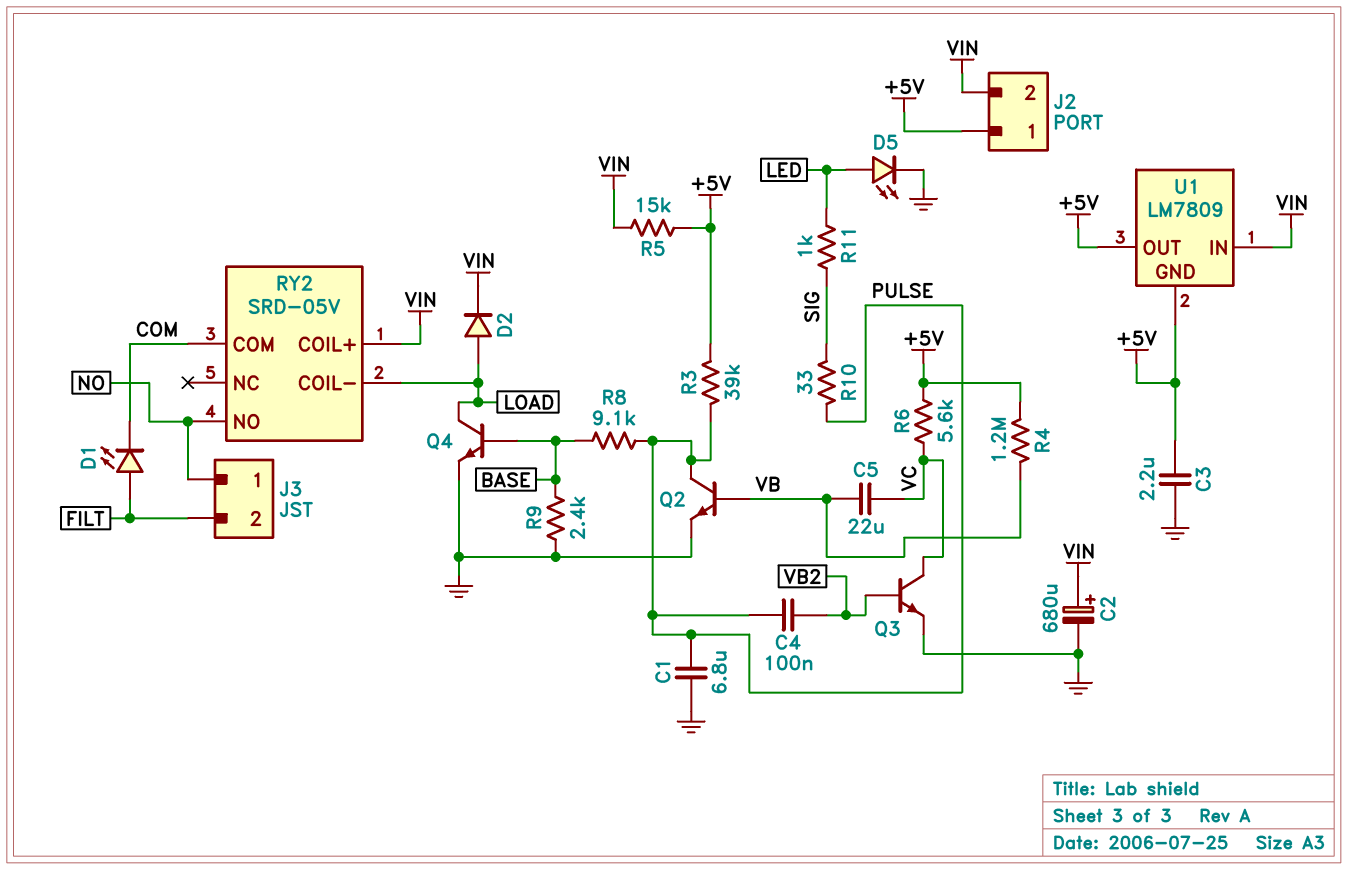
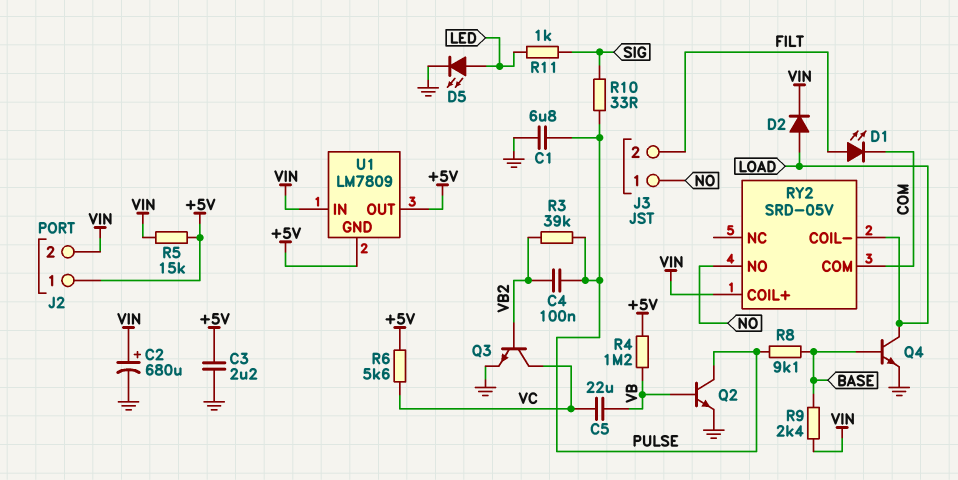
R3: 39k (+5V, PULSE) -> 39k (PULSE, VB2)
R9: 2.4k (BASE, GND) -> 2.4k (BASE, VIN)

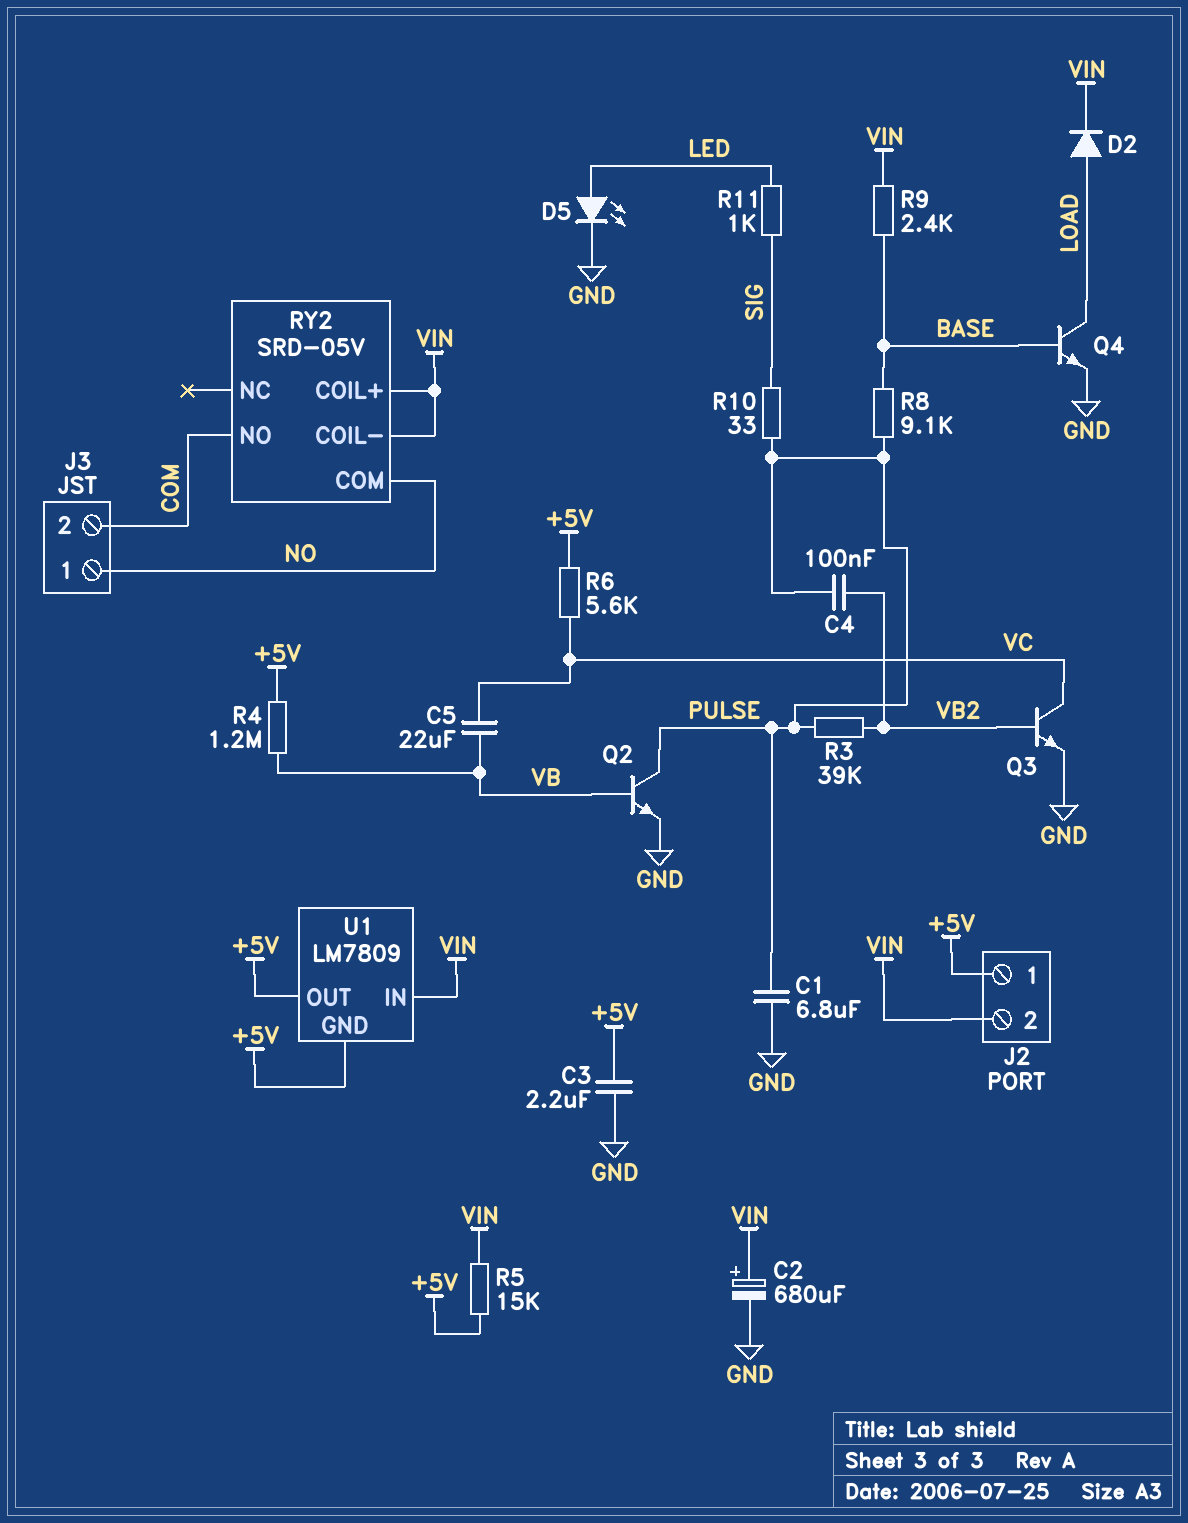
D1: LED (A FILT, K COM) -> none
J3 pin 2: FILT -> COM
RY2 pin COIL-: LOAD -> VIN
RY2 pin COM: COM -> NO
RY2 pin NO: NO -> COM

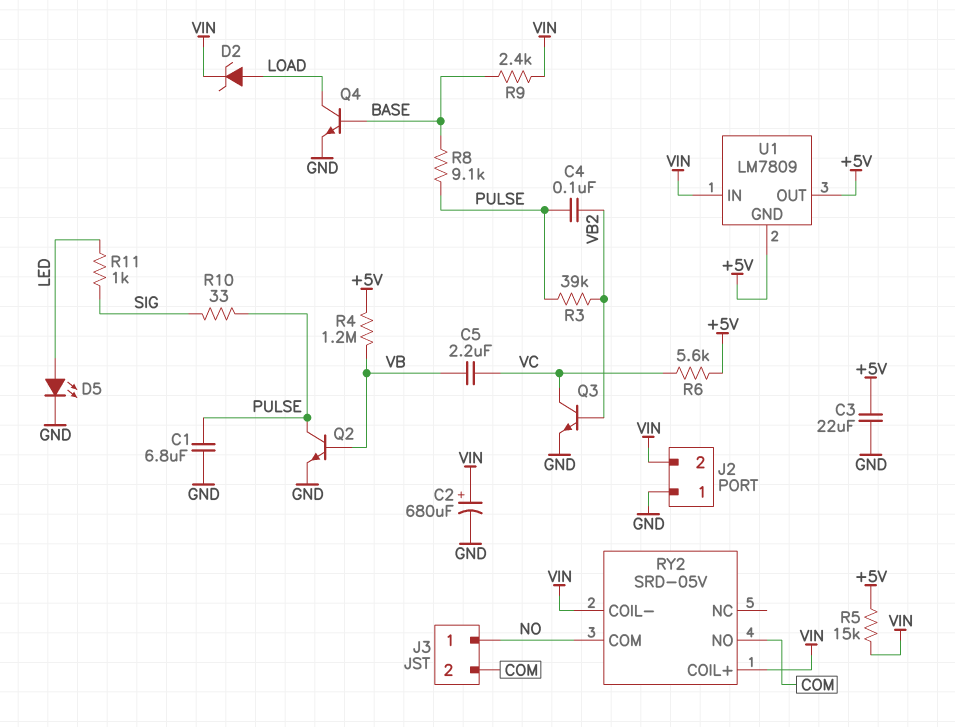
C3: 2.2uF (+5V, GND) -> 22uF (+5V, GND)
C5: 22uF (VB, VC) -> 2.2uF (VB, VC)
D2: diode (A LOAD, K VIN) -> zener (A LOAD, K VIN)
J2 pin 1: +5V -> GND

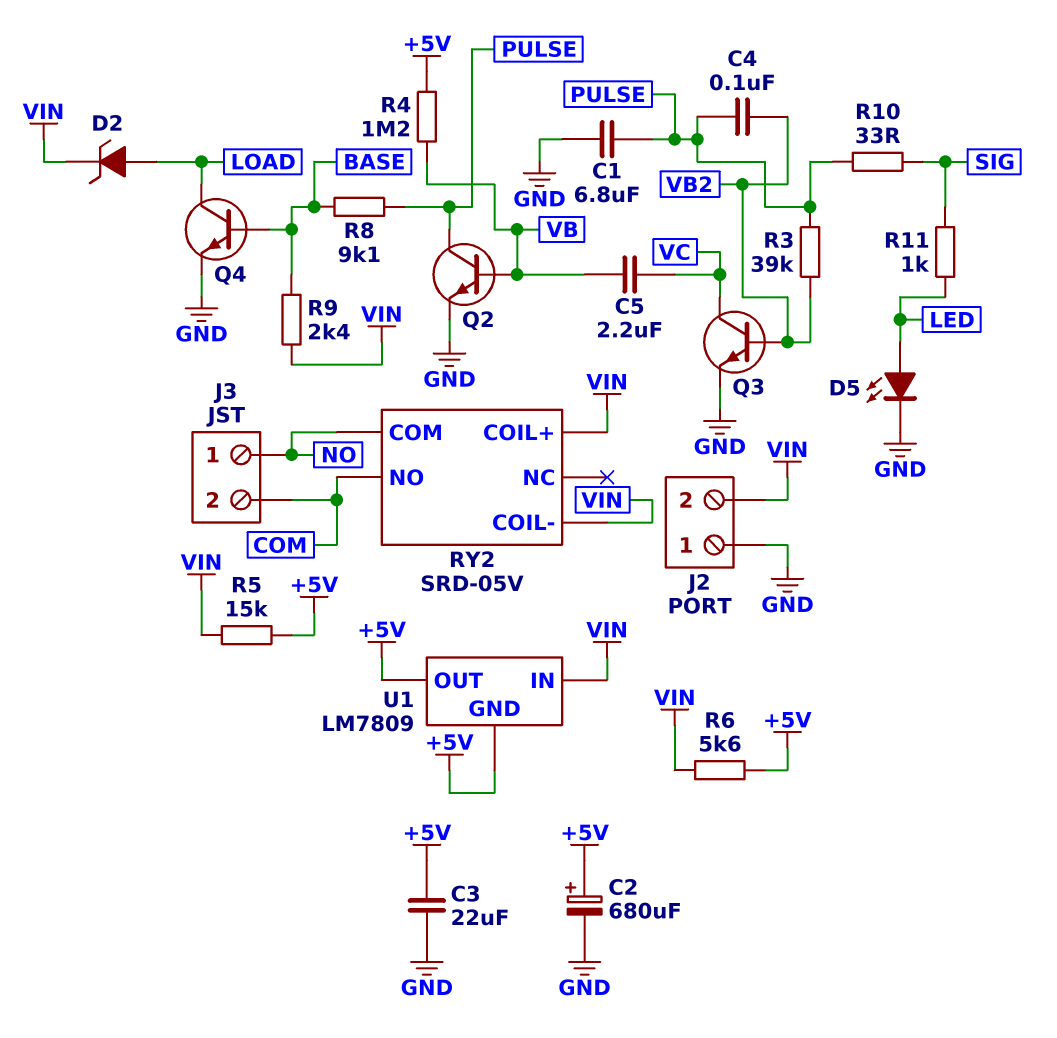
C2: 680uF (plus VIN, minus GND) -> 680uF (plus +5V, minus GND)
R6: 5.6k (+5V, VC) -> 5.6k (+5V, VIN)

